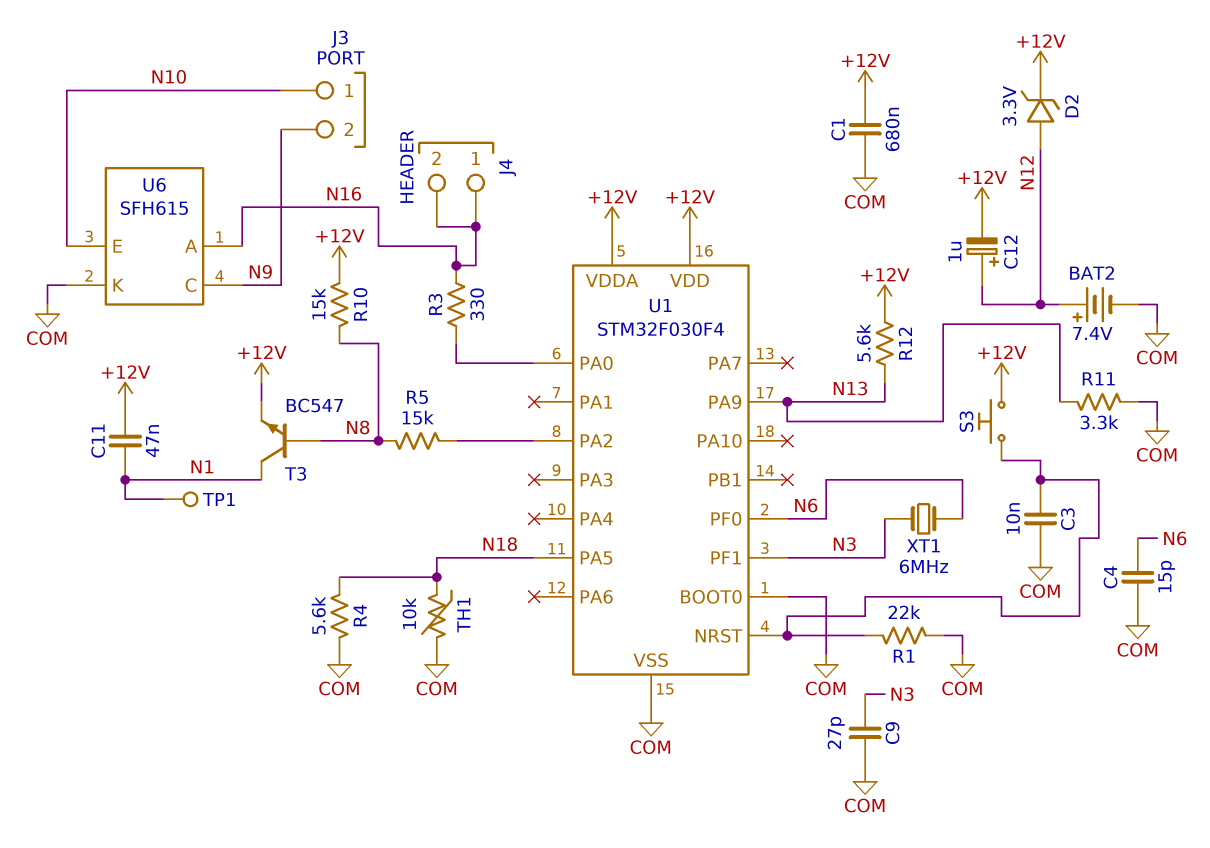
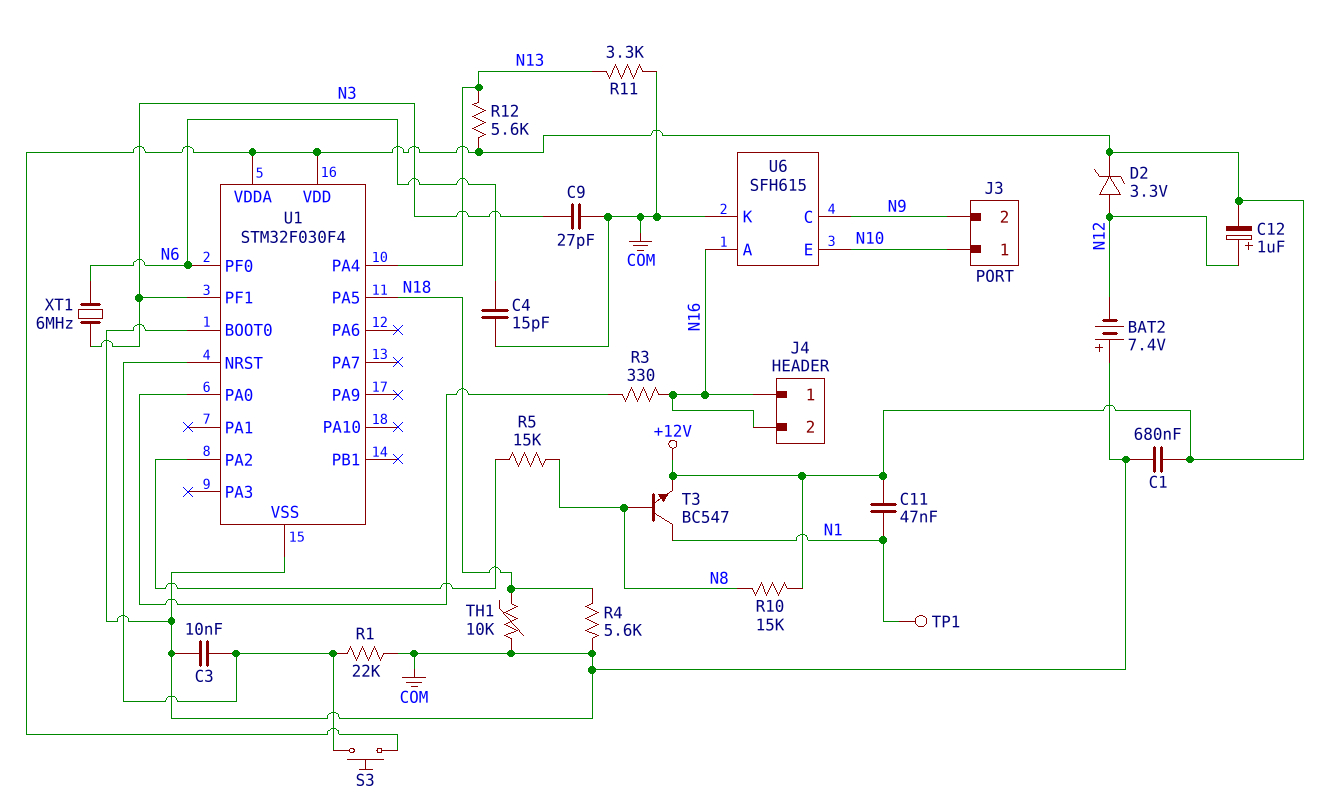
BAT2: 7.4V (plus N12, minus COM) -> 7.4V (plus COM, minus N12)
U1 pin PA4: none -> N13
U1 pin PA9: N13 -> none

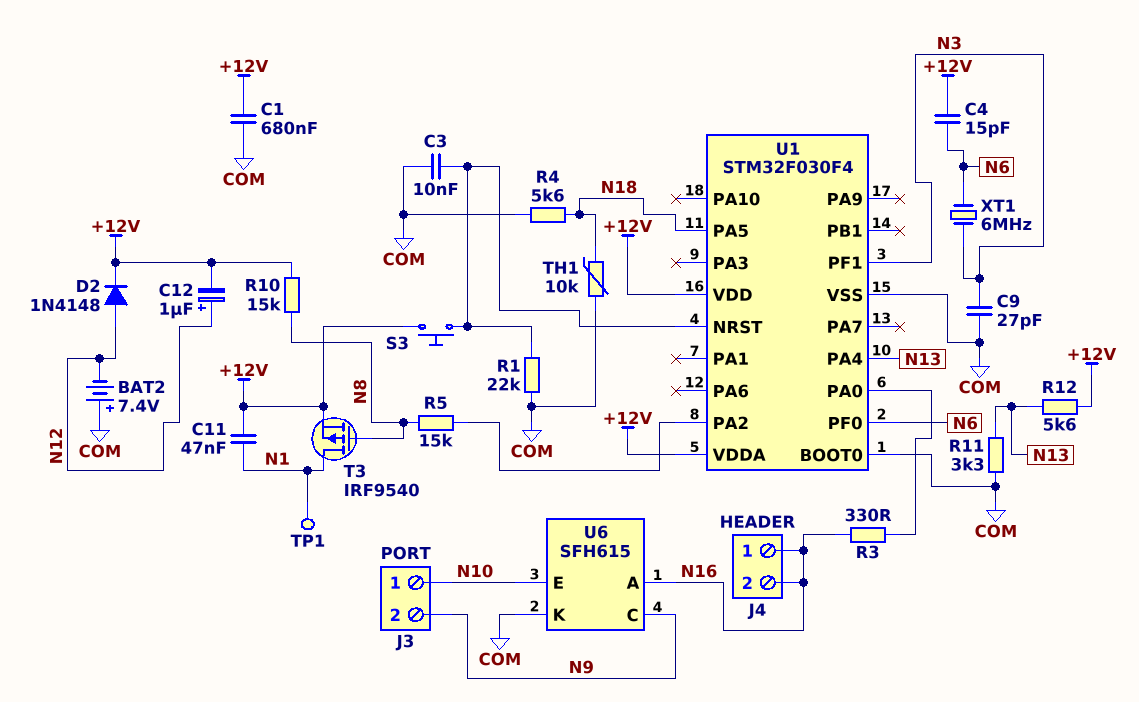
C4: 15pF (COM, N6) -> 15pF (+12V, N6)
D2: zener 3.3V (A N12, K +12V) -> diode 1N4148 (A N12, K +12V)
T3: NPN BC547 (B N8, C N1, E +12V) -> PMOS IRF9540 (G N8, D N1, S +12V)

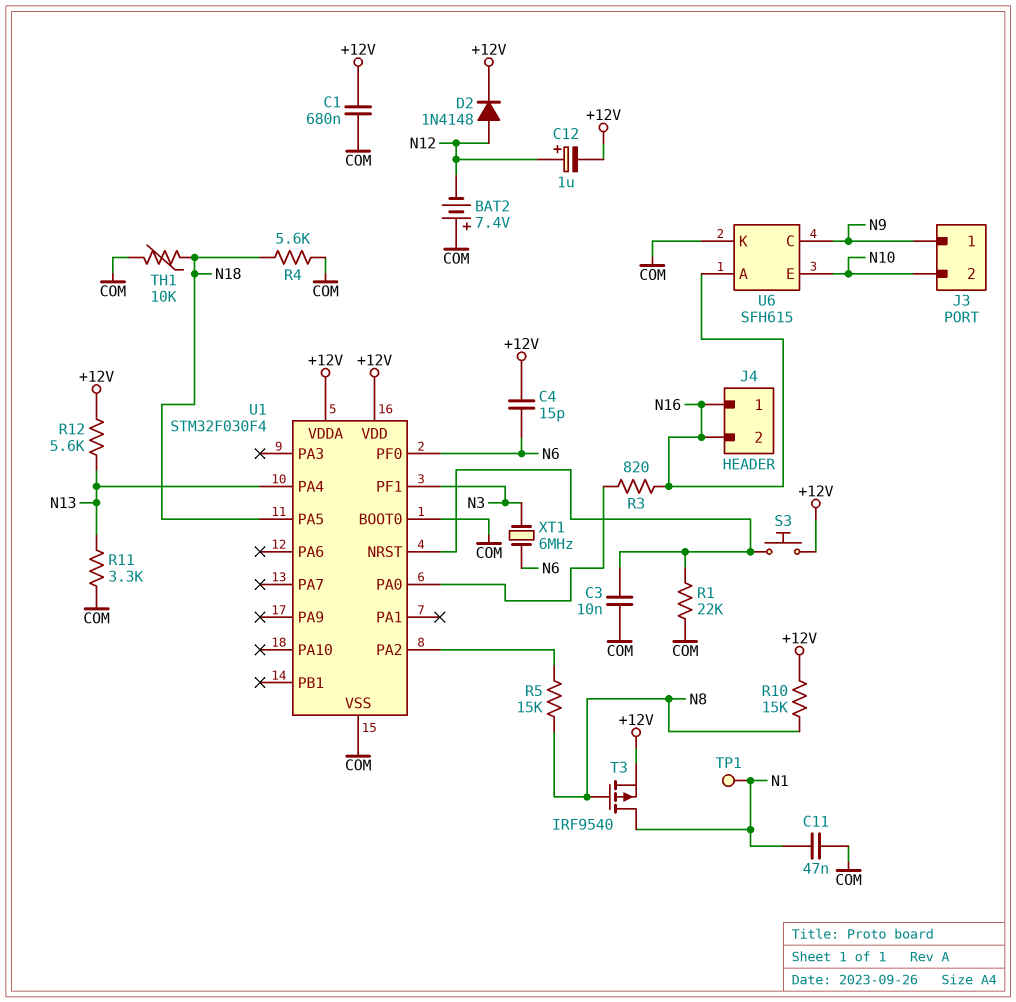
C9: 27pF (COM, N3) -> none
C11: 47nF (+12V, N1) -> 47nF (COM, N1)
J3 pin 1: N10 -> N9
J3 pin 2: N9 -> N10
R3: 330 (N16, U1/PA0) -> 820 (N16, U1/PA0)

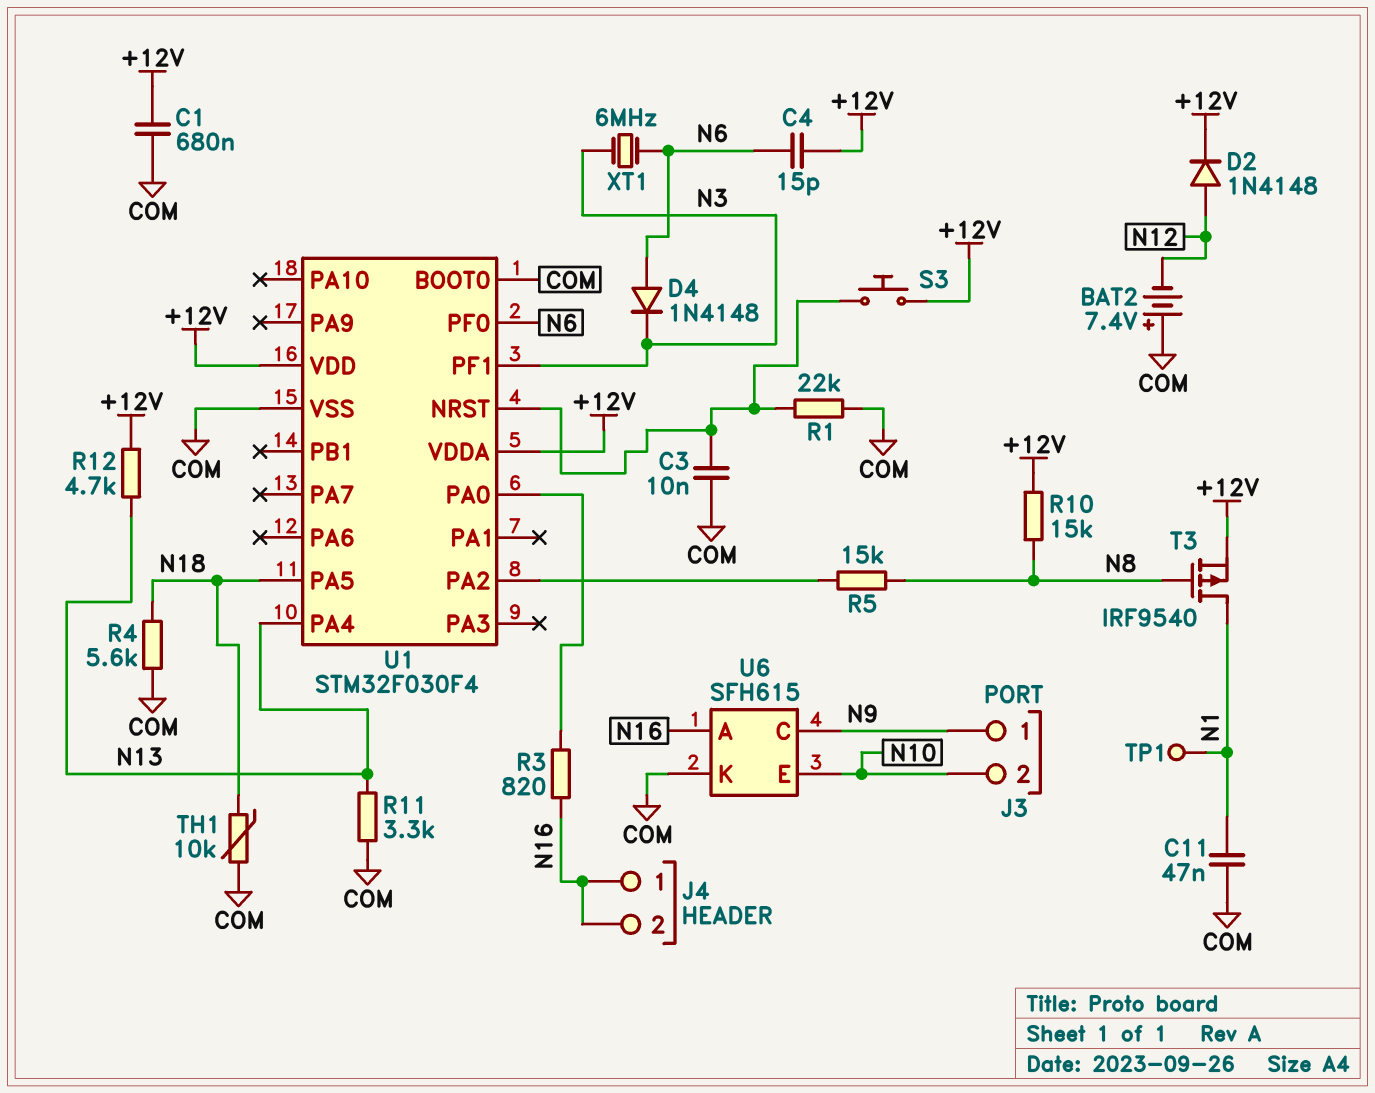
C12: 1uF (plus N12, minus +12V) -> none
D4: none -> diode 1N4148 (A N6, K N3)
R12: 5.6k (+12V, N13) -> 4.7k (+12V, N13)

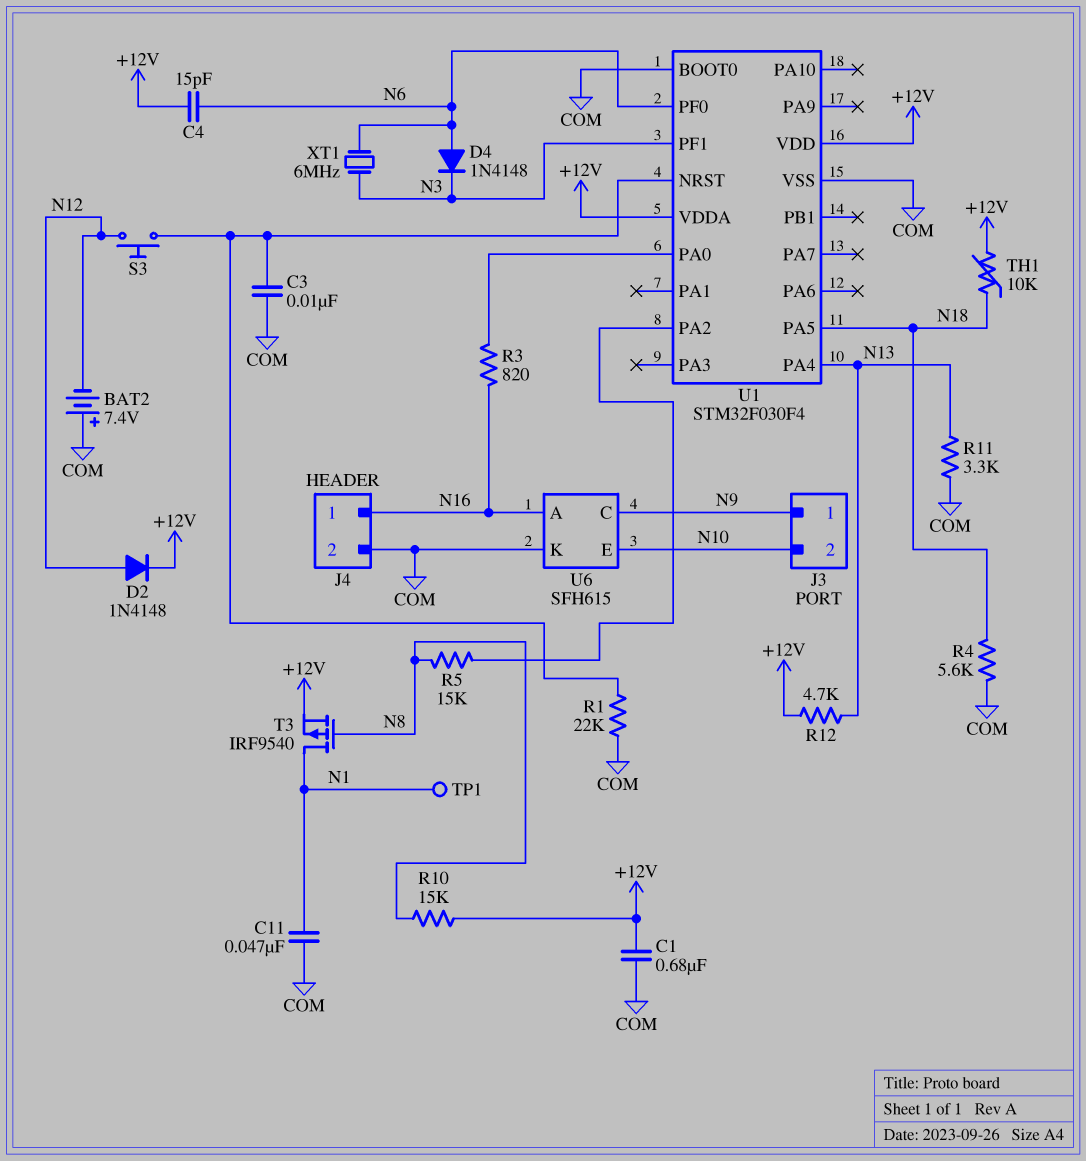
J4 pin 2: N16 -> COM
S3: button (+12V, U1/NRST) -> button (N12, U1/NRST)
TH1: 10k (COM, N18) -> 10k (+12V, N18)

